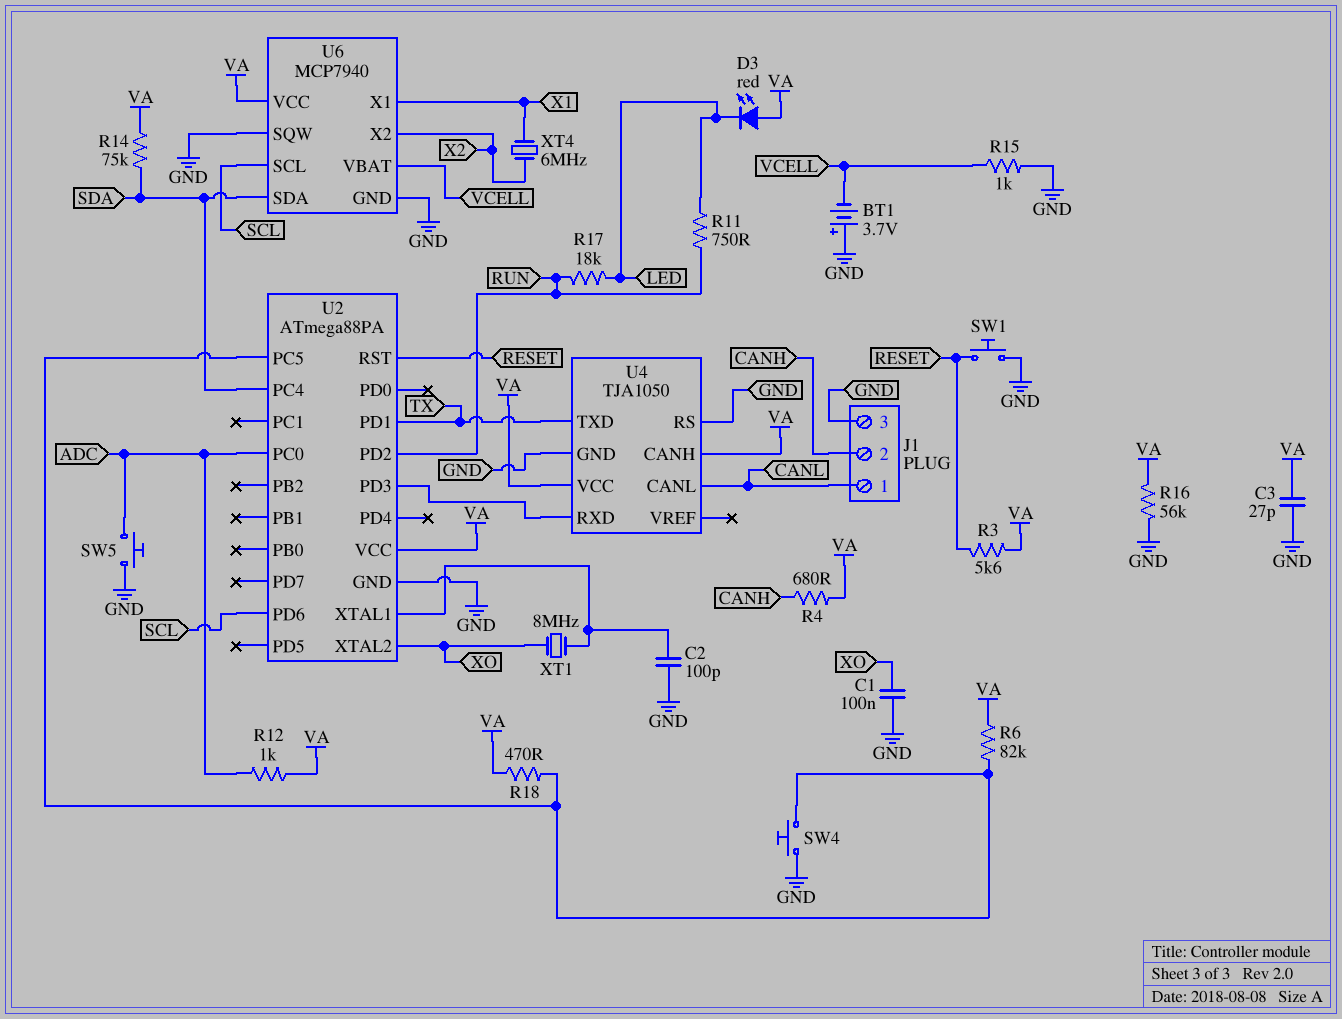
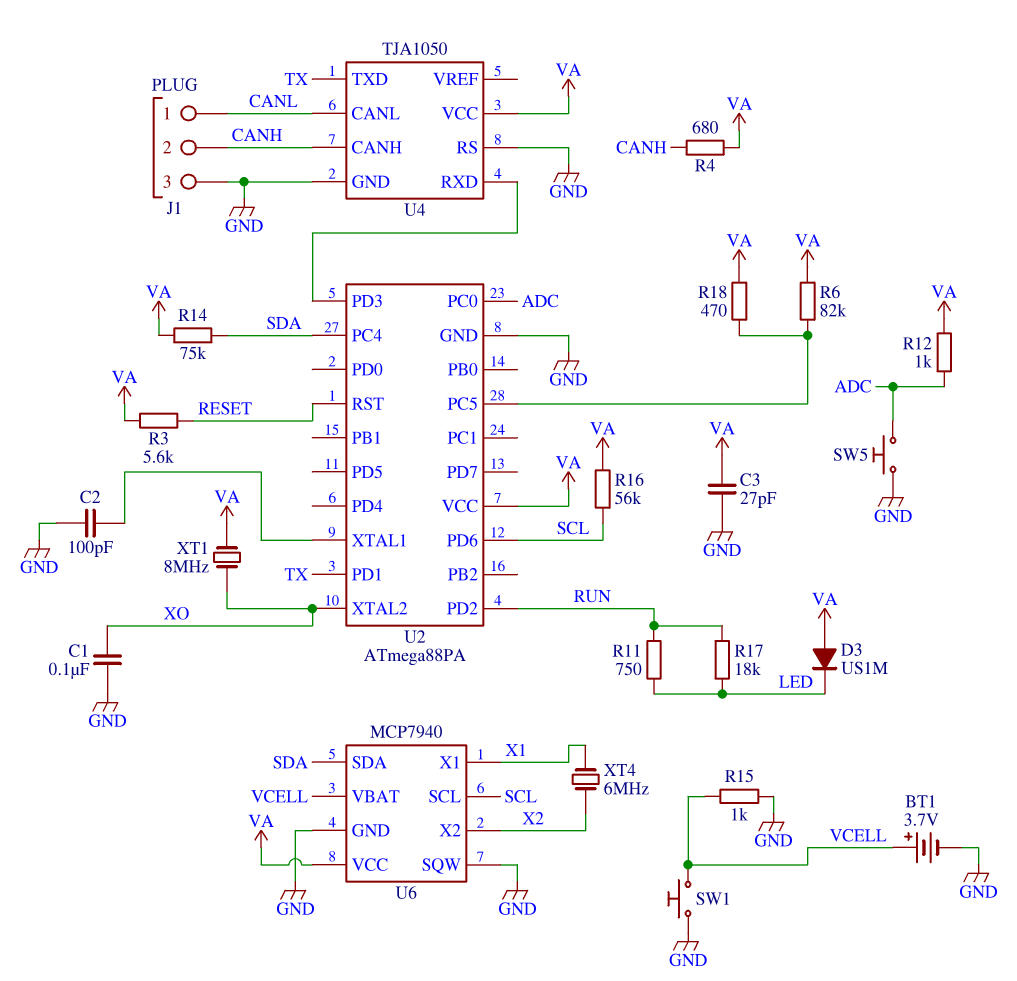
BT1: 3.7V (plus GND, minus VCELL) -> 3.7V (plus VCELL, minus GND)
D3: LED red (A VA, K LED) -> diode US1M (A VA, K LED)
R16: 56k (GND, VA) -> 56k (SCL, VA)
SW1: button (GND, RESET) -> button (GND, VCELL)
SW4: button (GND, U2/PC5) -> none
U4 pin CANH: VA -> CANH
XT1: 8MHz (U2/XTAL1, XO) -> 8MHz (VA, XO)

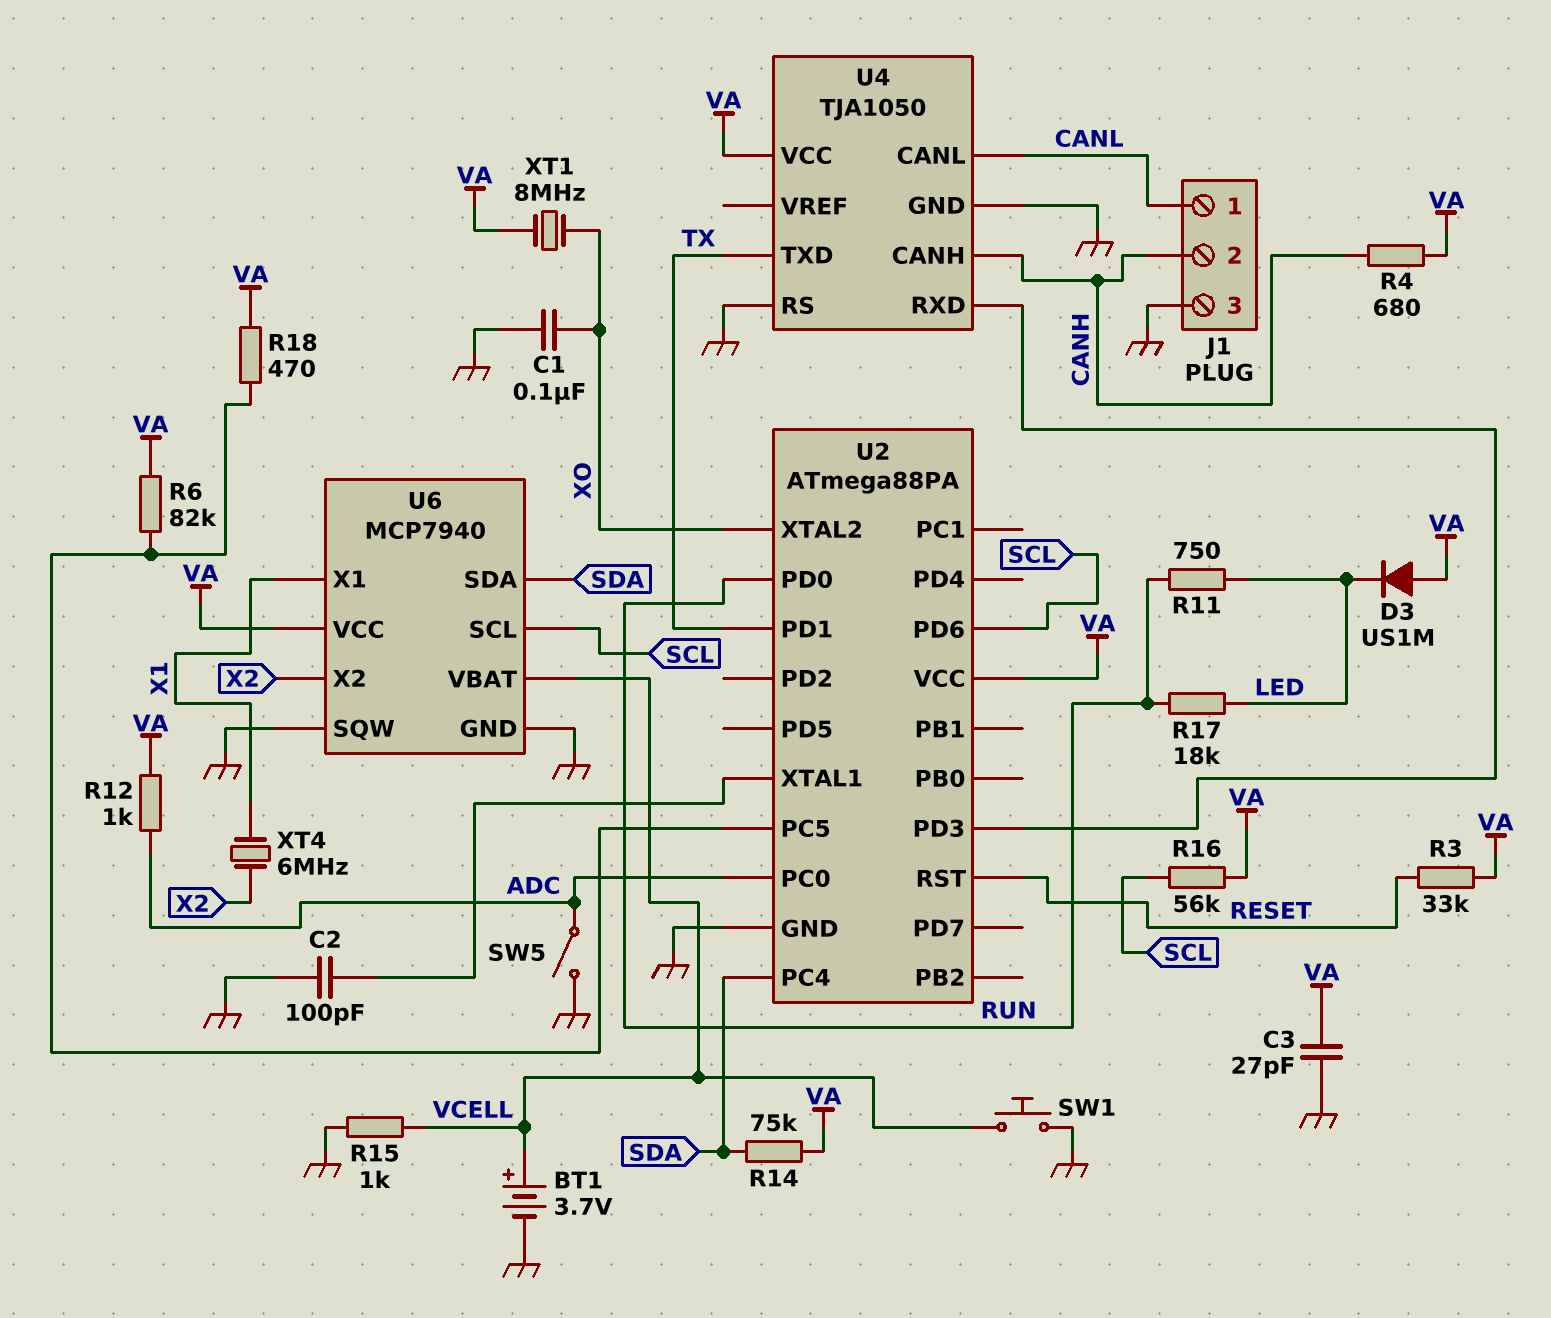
R3: 5.6k (RESET, VA) -> 33k (RESET, VA)
SW5: button (ADC, GND) -> switch (ADC, GND)
U2 pin PD0: none -> RUN
U2 pin PD2: RUN -> none

